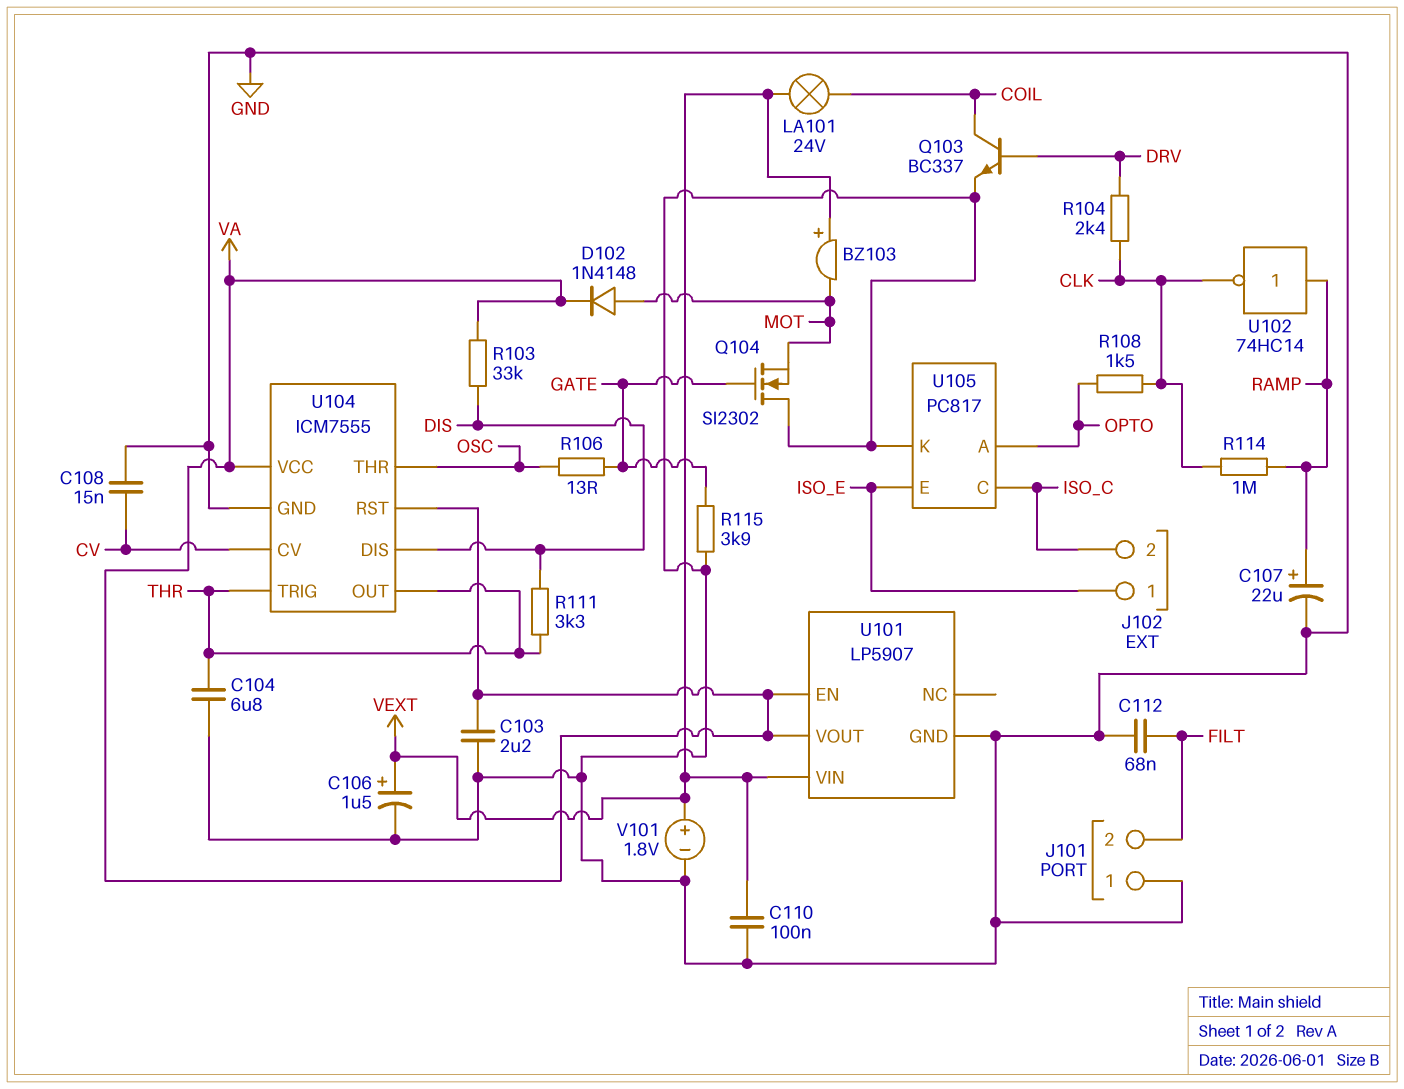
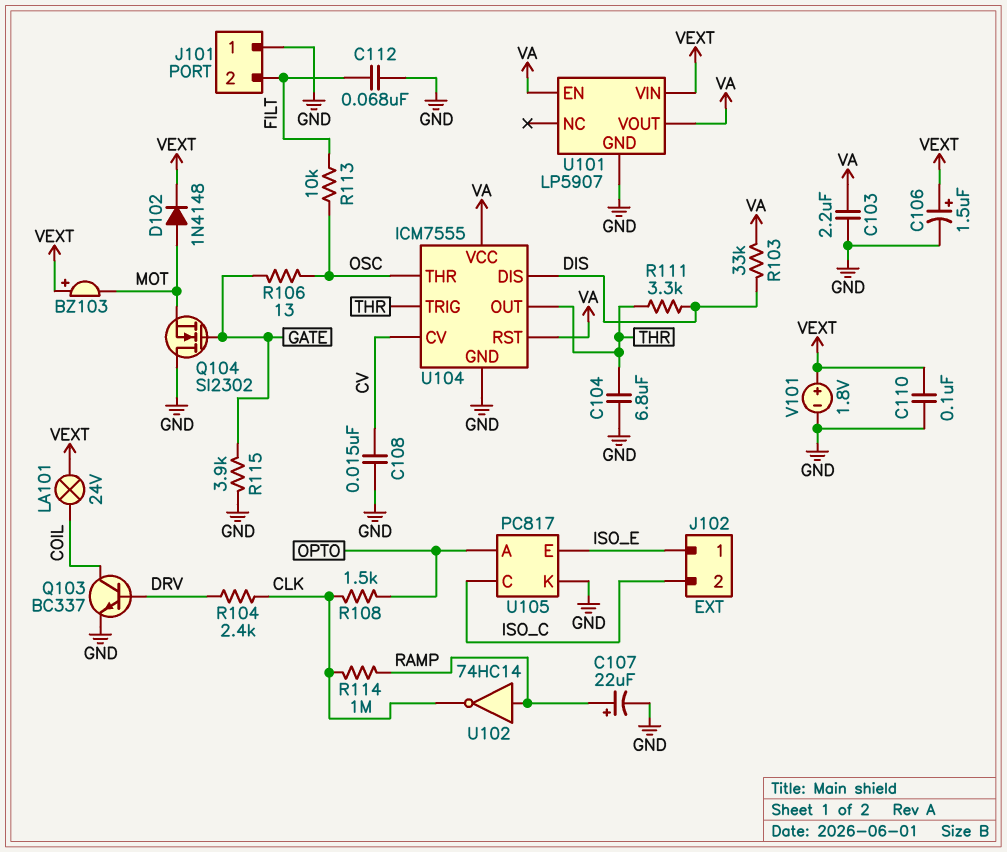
D102: diode 1N4148 (A MOT, K VA) -> diode 1N4148 (A MOT, K VEXT)
R113: none -> 10k (FILT, OSC)

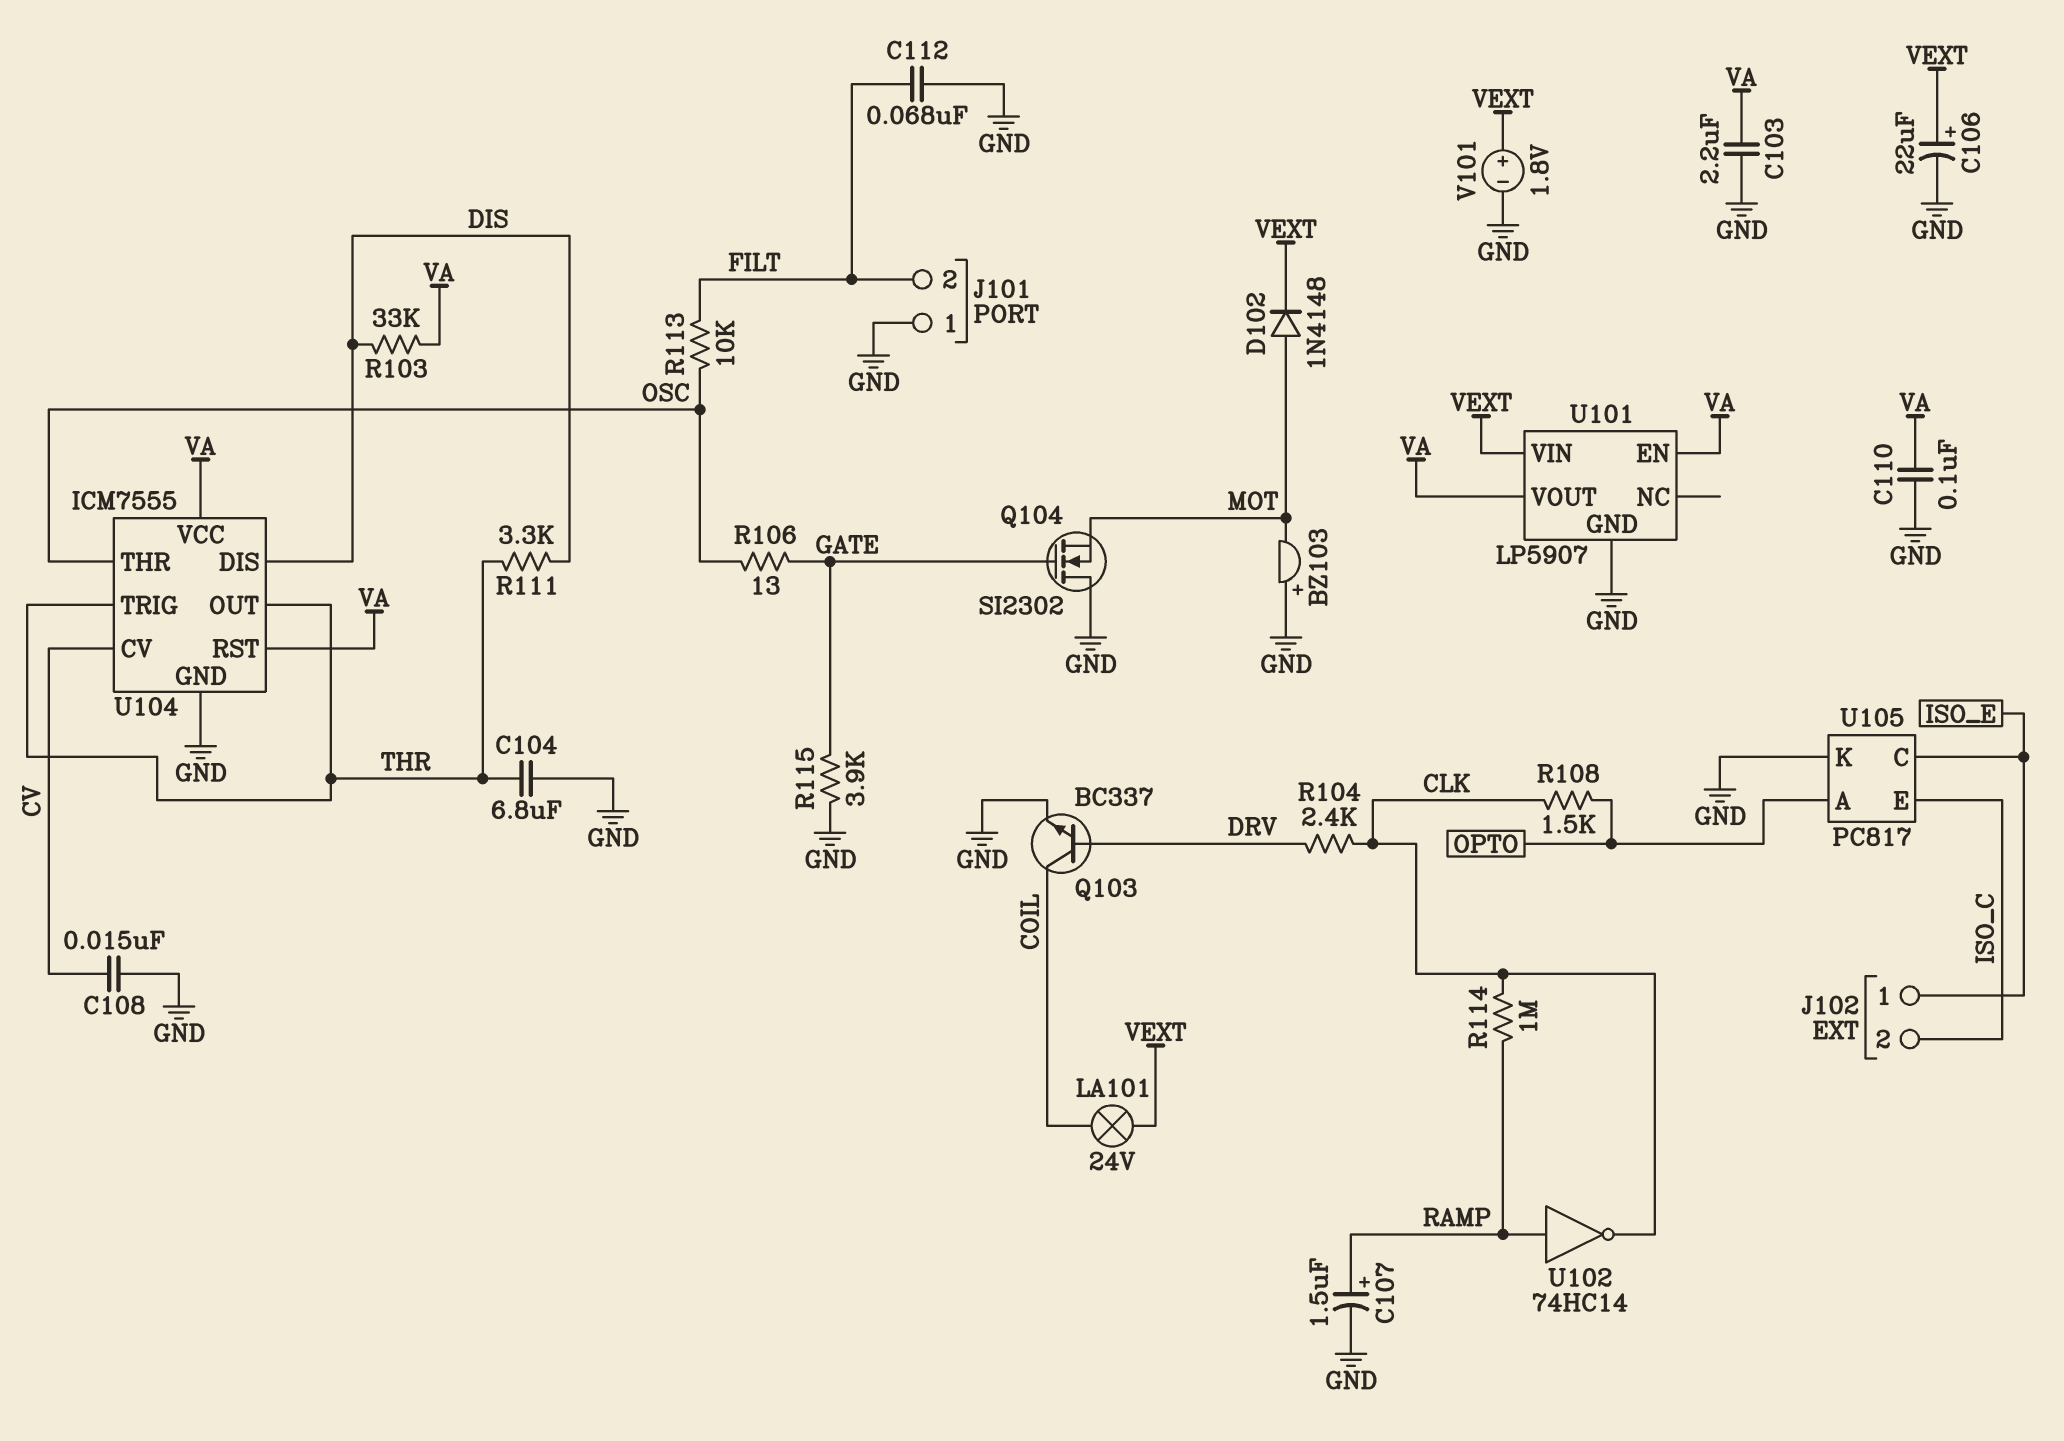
BZ103: buzzer (plus VEXT, minus MOT) -> buzzer (plus GND, minus MOT)
C106: 1.5uF (plus VEXT, minus GND) -> 22uF (plus VEXT, minus GND)
C107: 22uF (plus RAMP, minus GND) -> 1.5uF (plus RAMP, minus GND)
C110: 100nF (GND, VEXT) -> 100nF (GND, VA)
U105 pin C: ISO_C -> ISO_E
U105 pin E: ISO_E -> ISO_C

